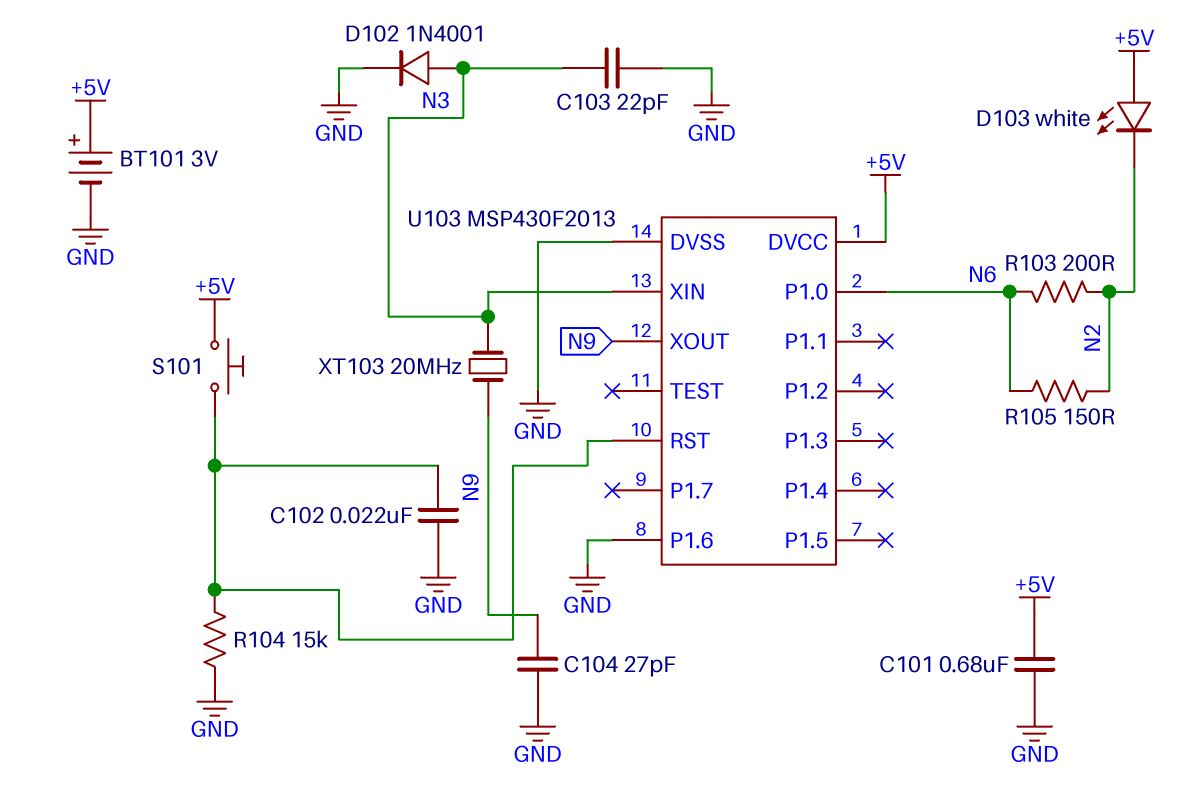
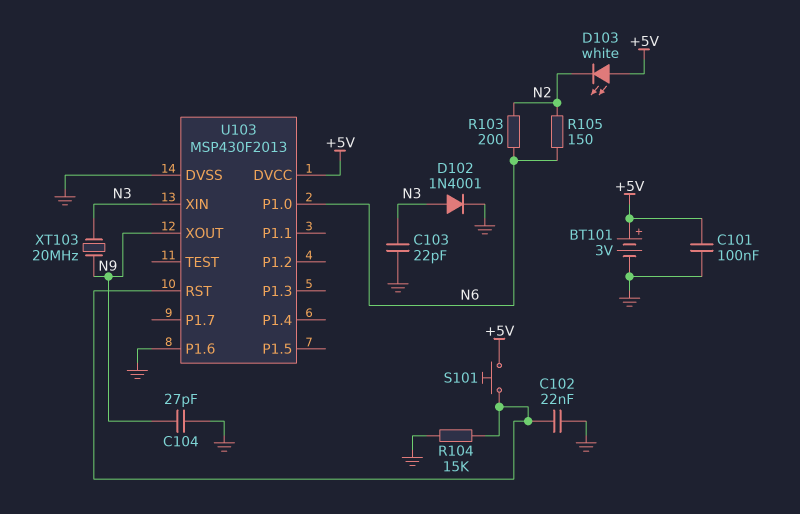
C101: 680nF (+5V, GND) -> 100nF (+5V, GND)

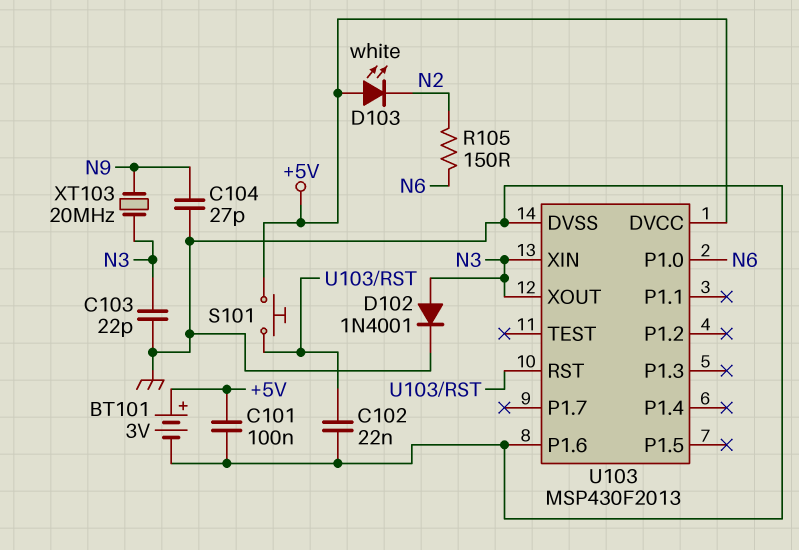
R103: 200 (N2, N6) -> none
R104: 15k (GND, U103/RST) -> none
U103 pin XOUT: N9 -> N3

